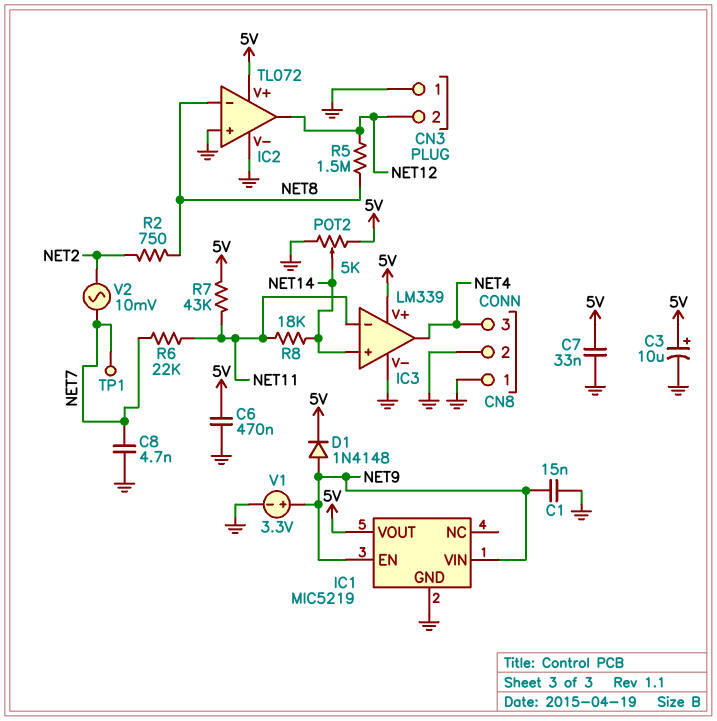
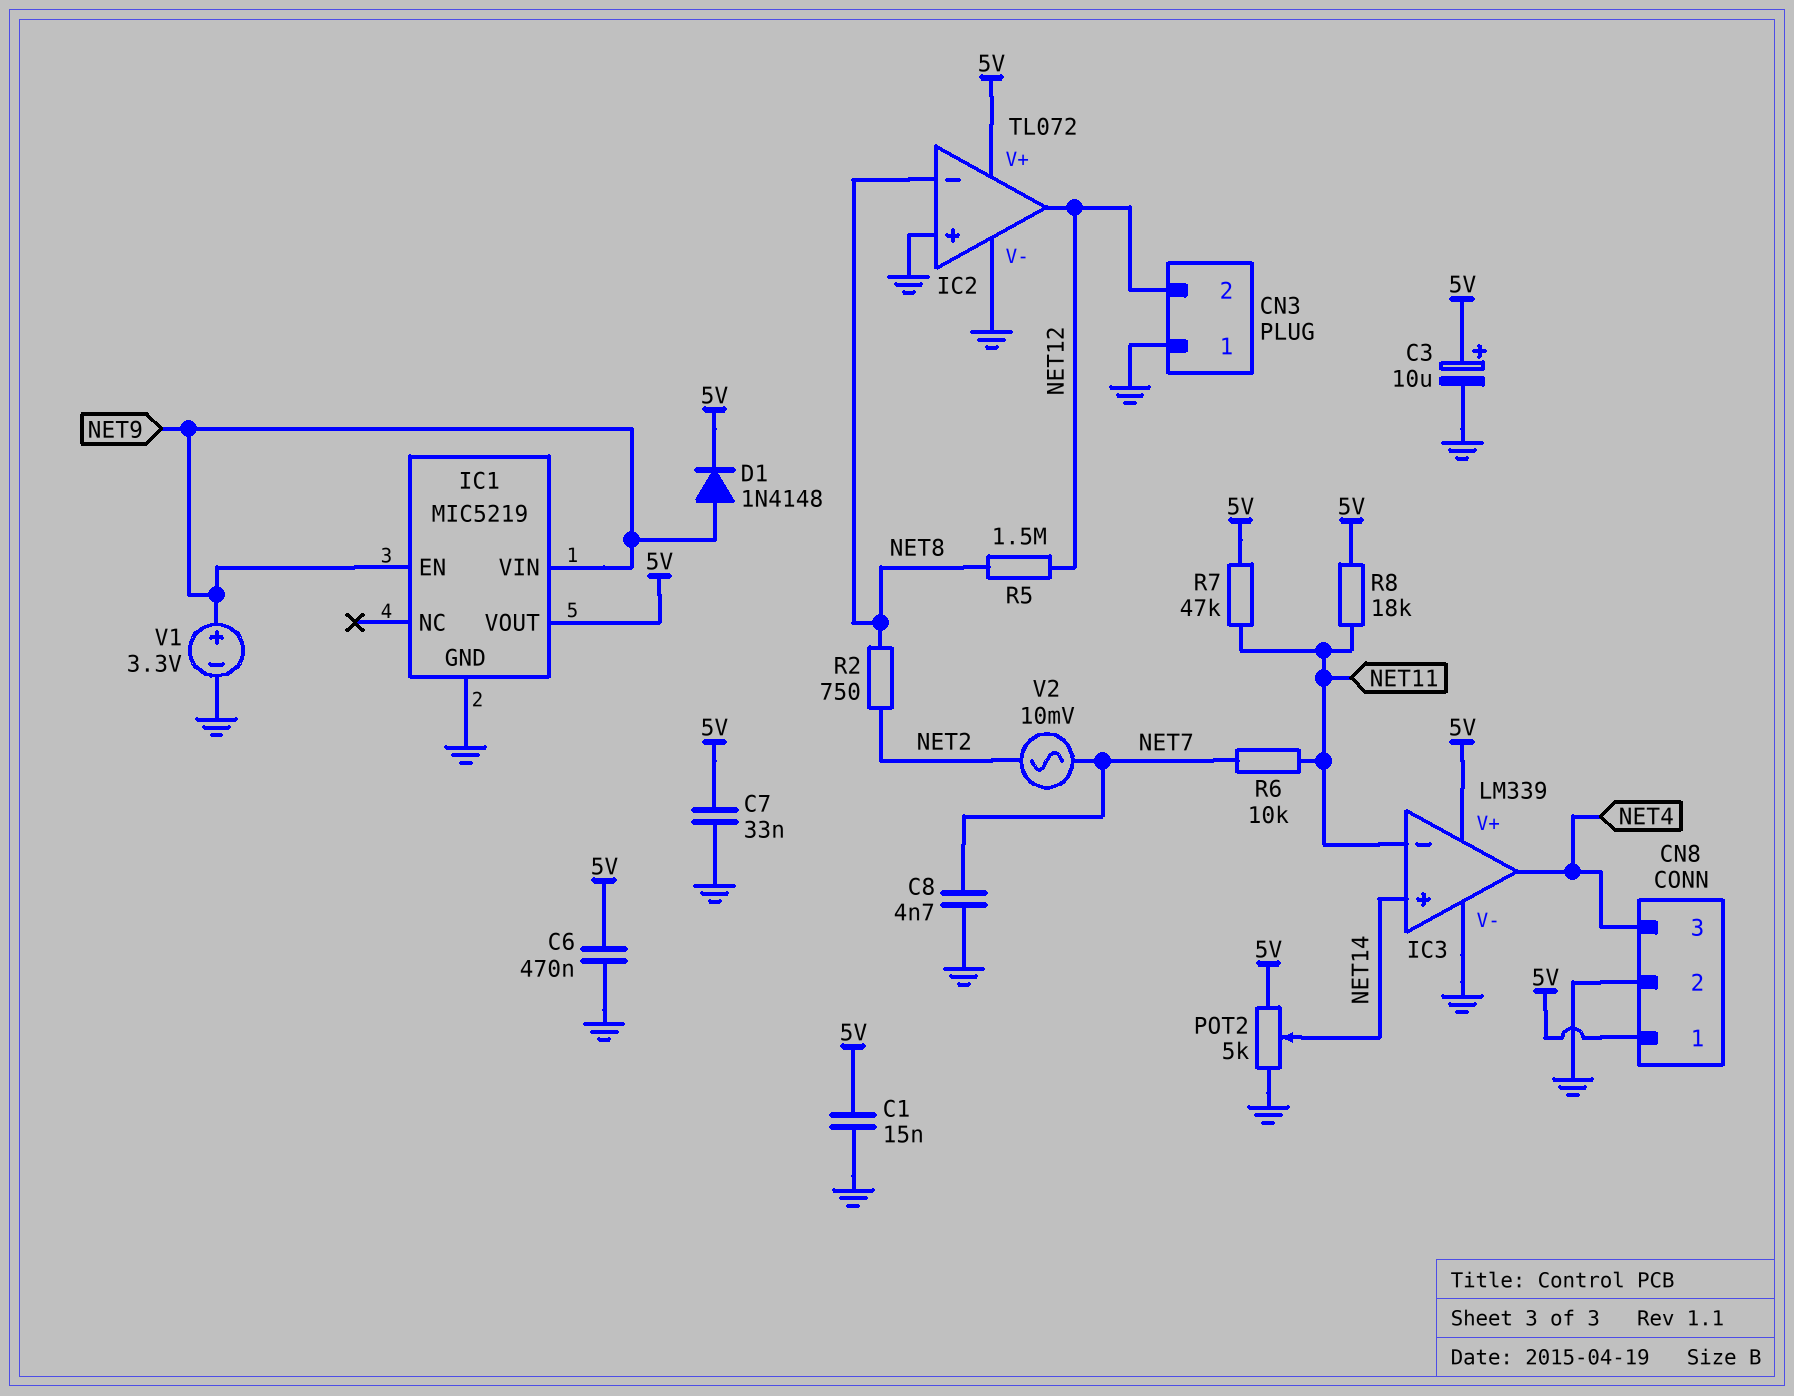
C1: 15nF (GND, NET9) -> 15nF (5V, GND)
CN8 pin 1: GND -> 5V
R6: 22k (NET7, NET11) -> 10k (NET7, NET11)
R7: 43k (5V, NET11) -> 47k (5V, NET11)
R8: 18k (NET11, NET14) -> 18k (5V, NET11)
TP1: test point (NET7) -> none

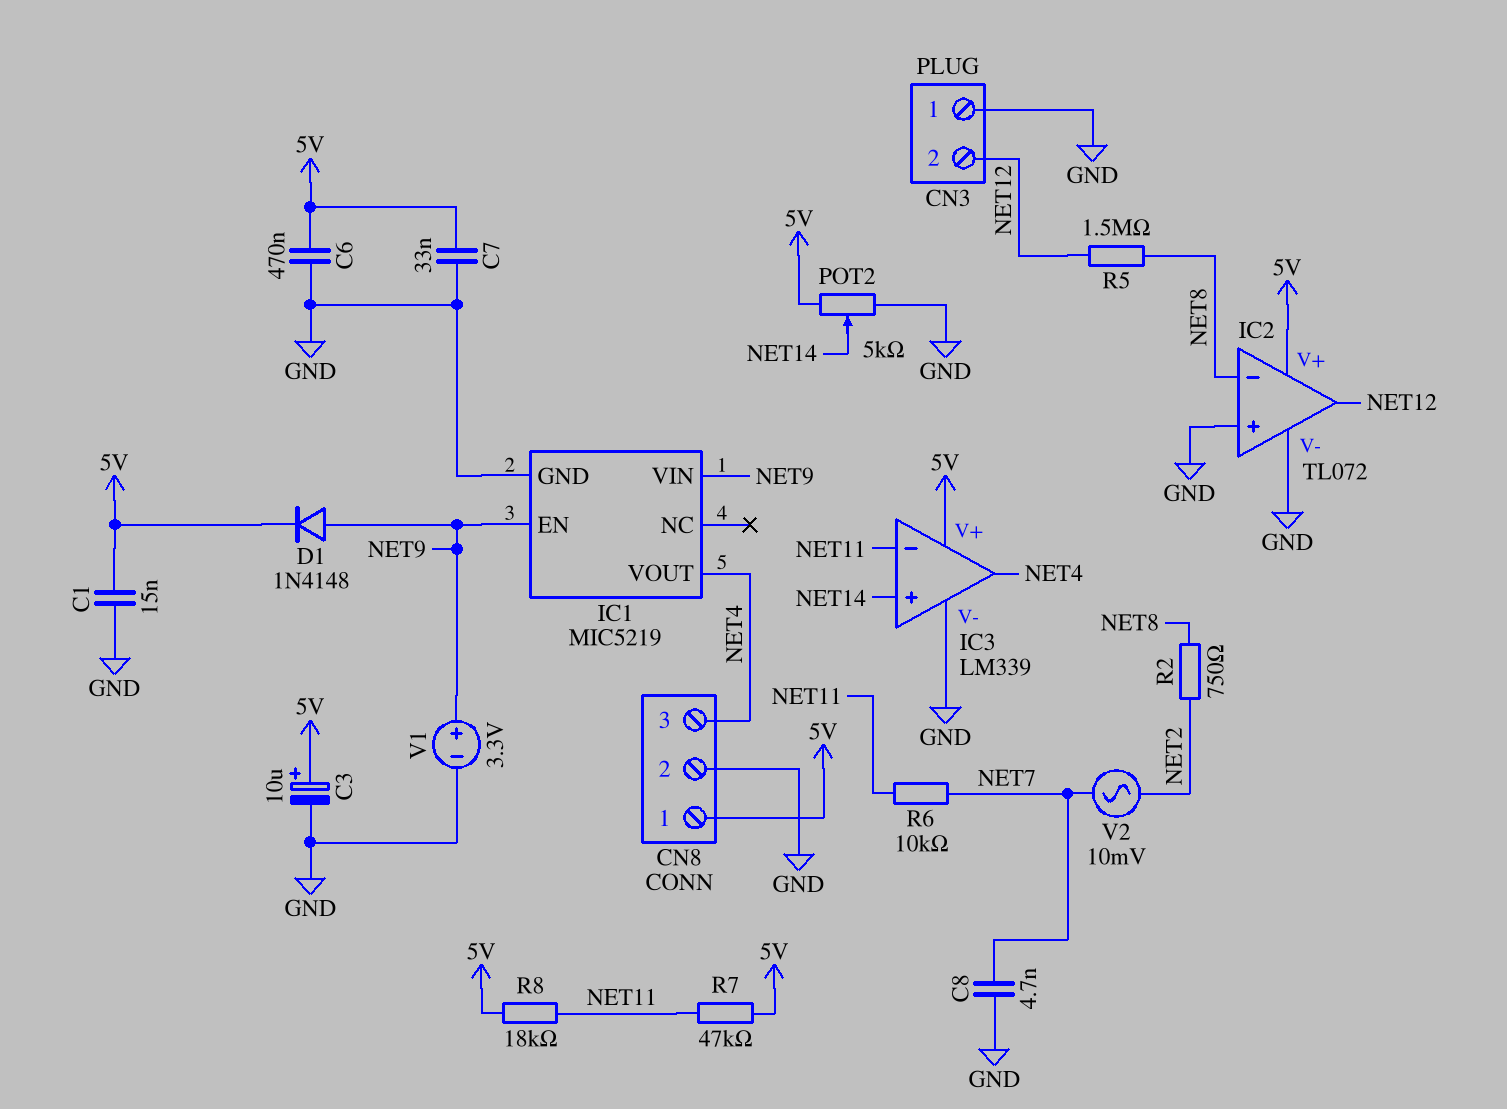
IC1 pin VOUT: 5V -> NET4

